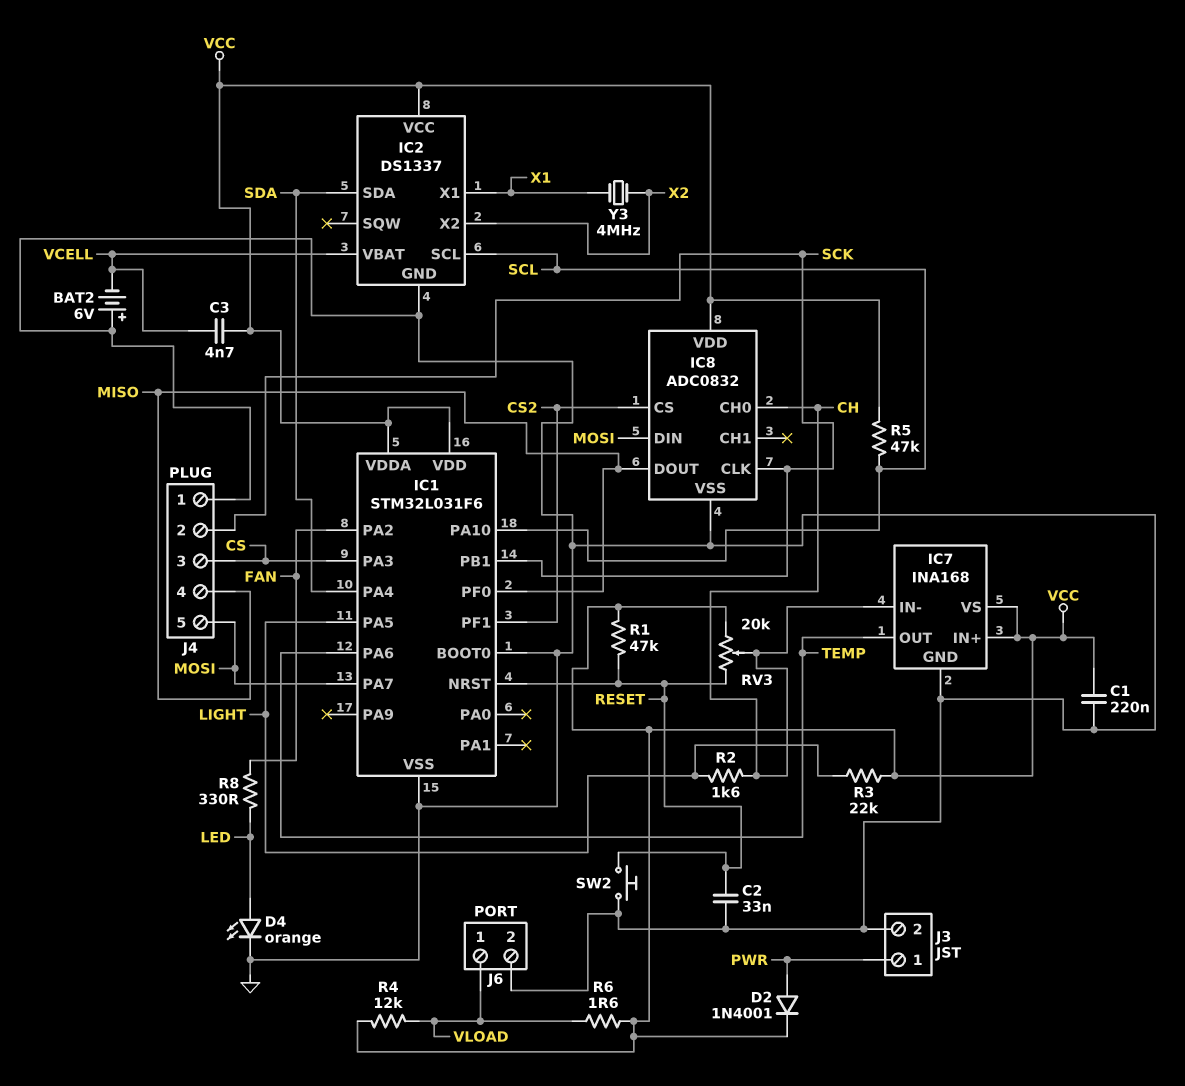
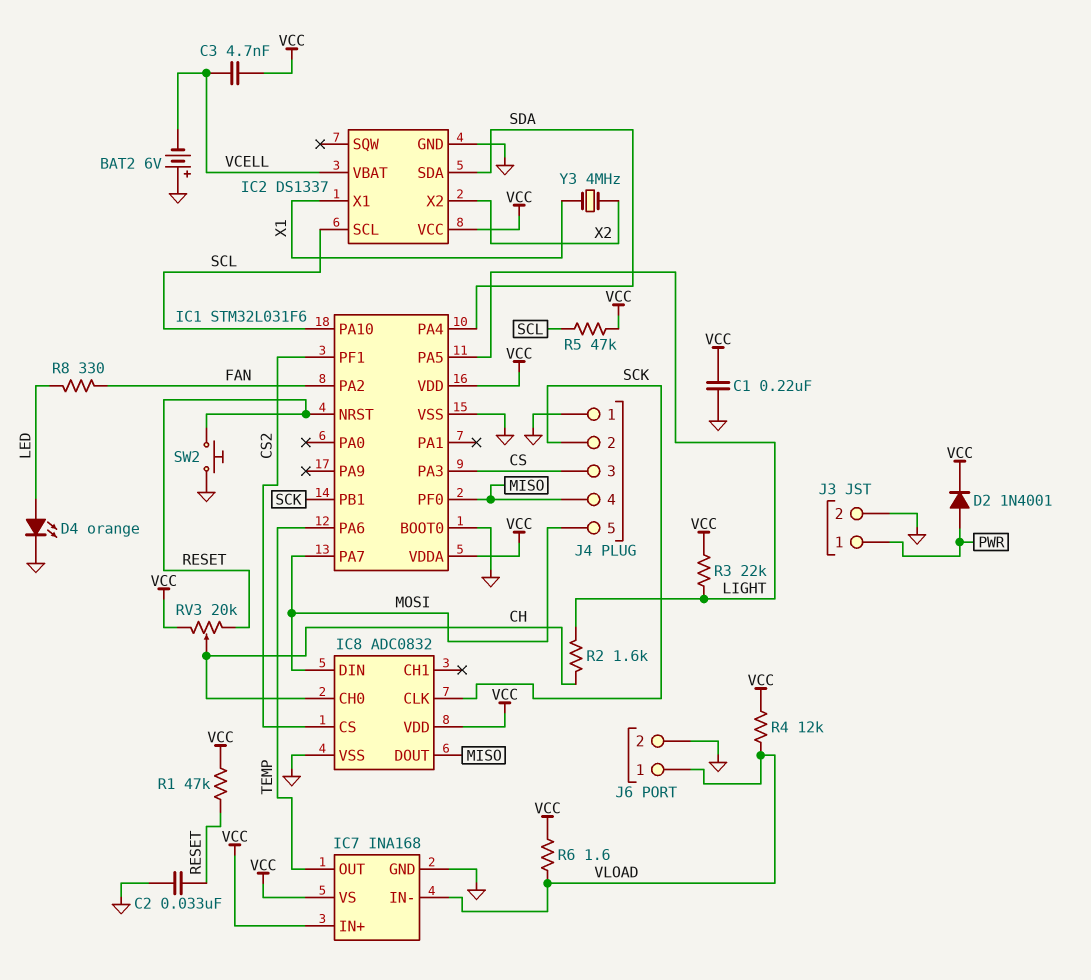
IC7 pin IN-: CH -> VLOAD

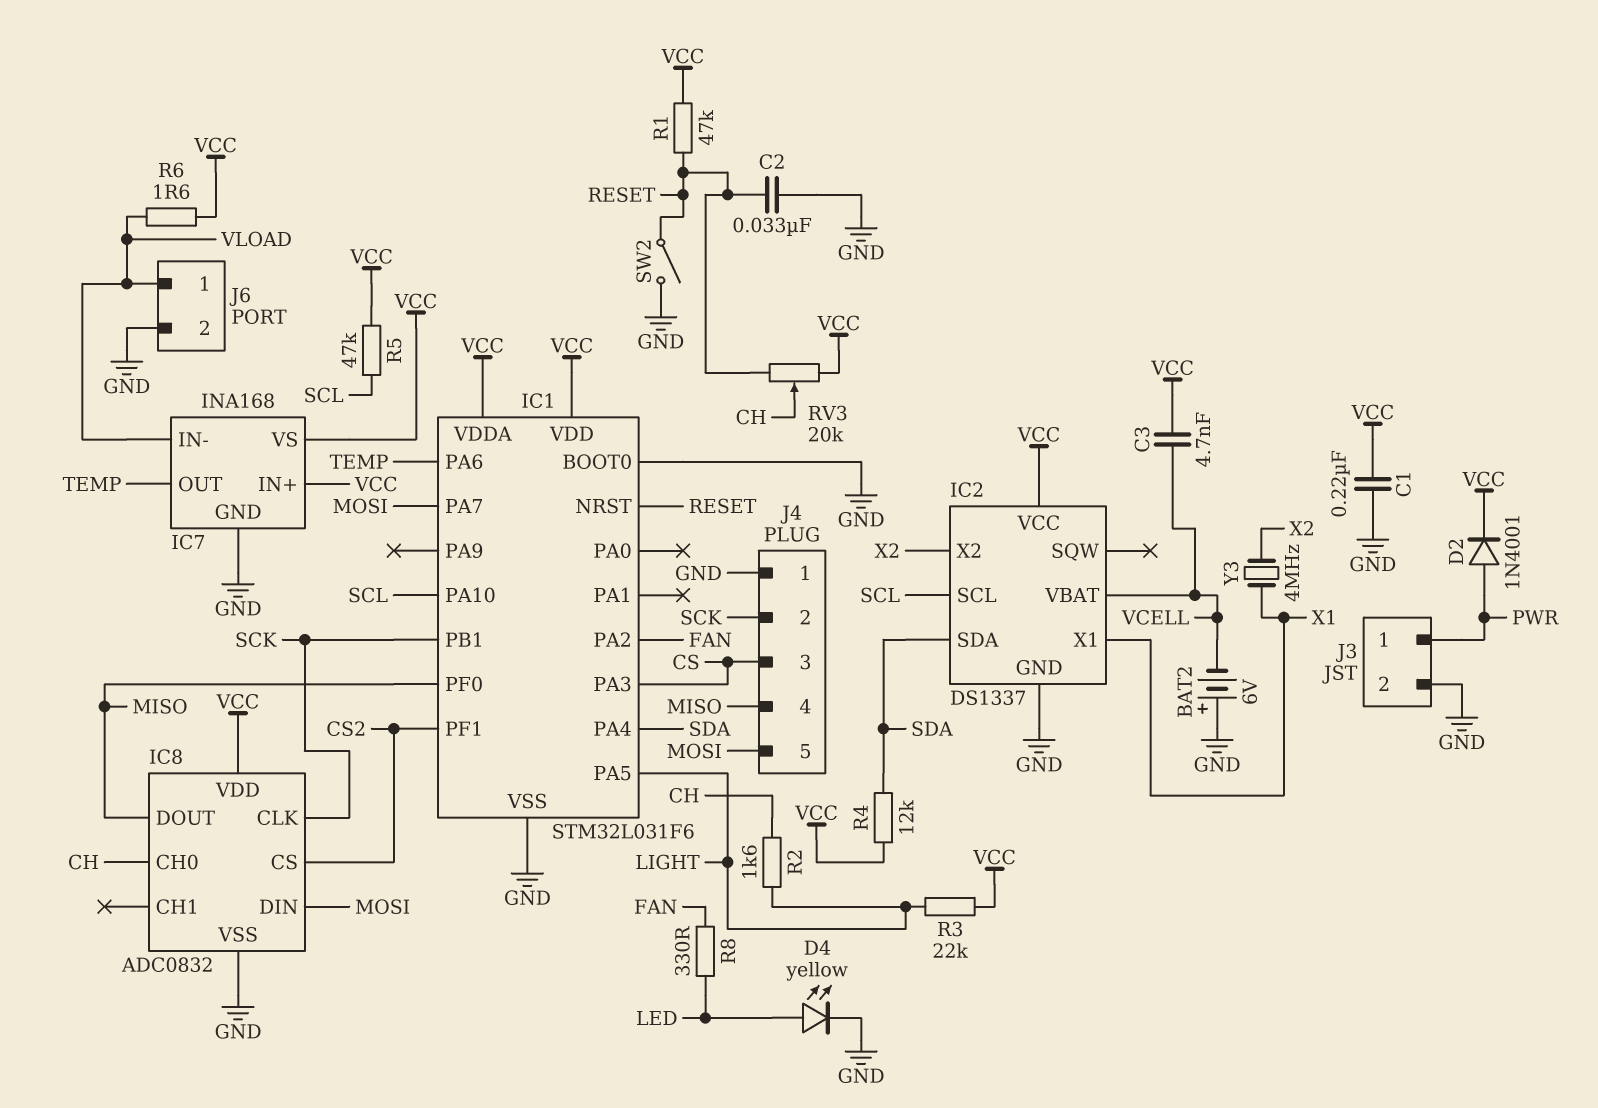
D4: LED orange (A LED, K GND) -> LED yellow (A LED, K GND)
R4: 12k (VCC, VLOAD) -> 12k (SDA, VCC)
SW2: button (GND, RESET) -> switch (GND, RESET)

